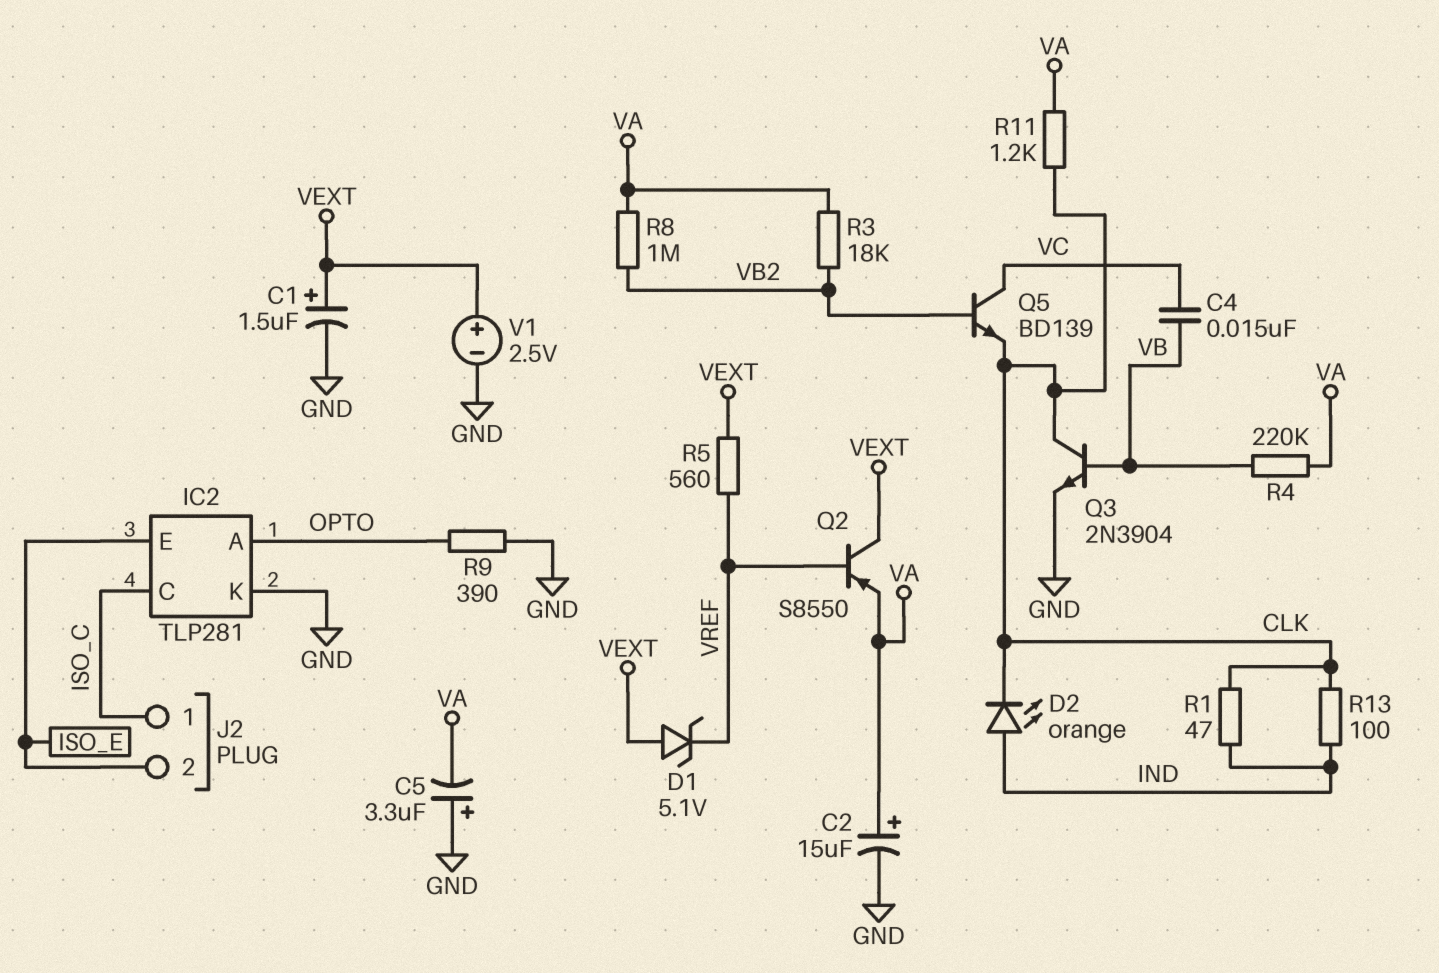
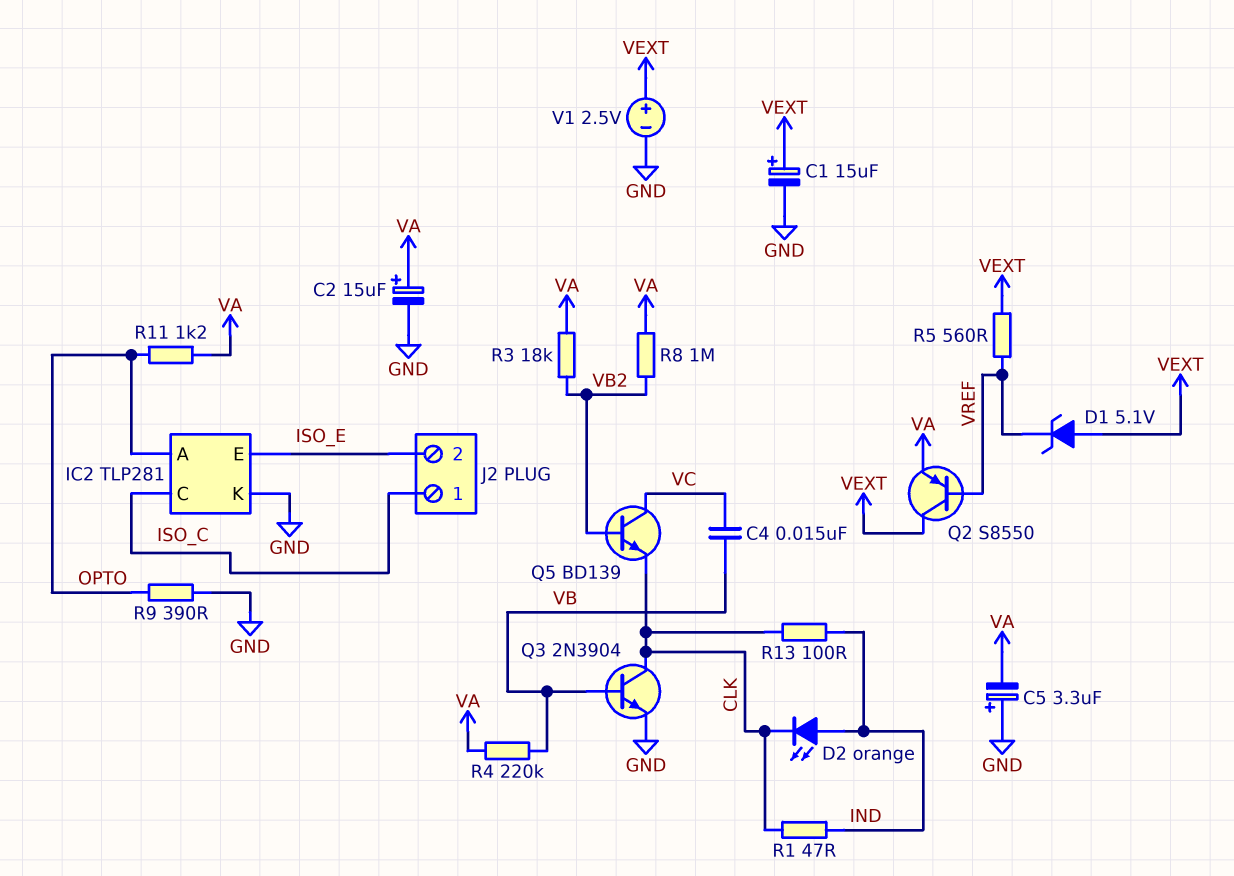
C1: 1.5uF (plus VEXT, minus GND) -> 15uF (plus VEXT, minus GND)
R11: 1.2k (CLK, VA) -> 1.2k (OPTO, VA)

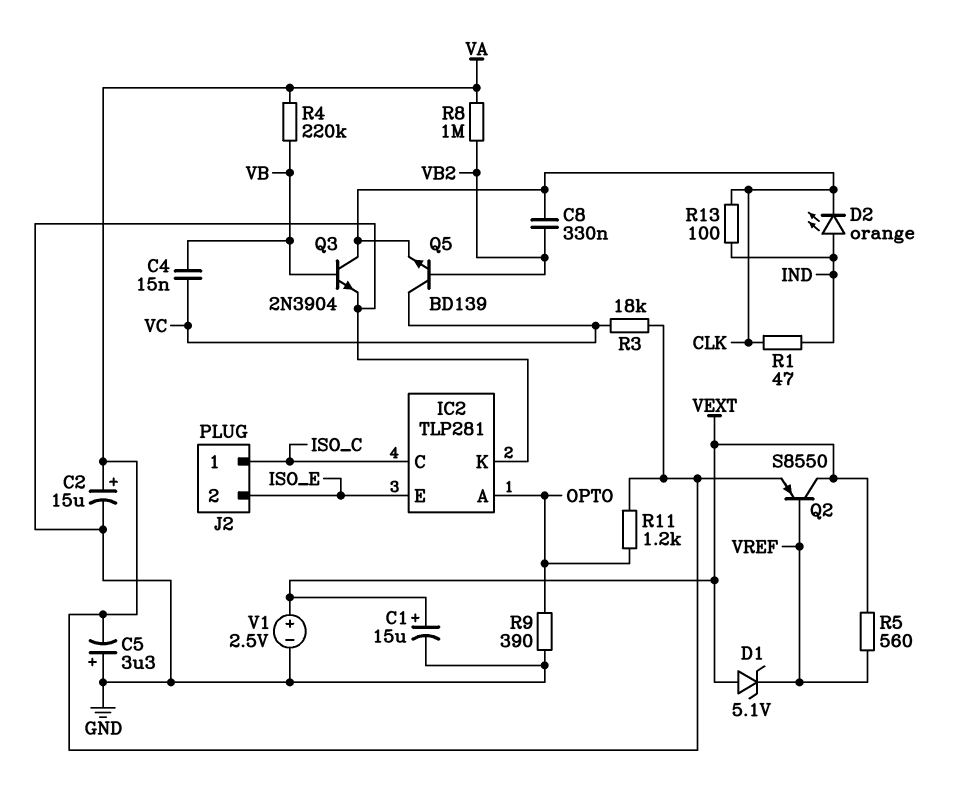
C8: none -> 330nF (CLK, VB2)
R3: 18k (VA, VB2) -> 18k (VA, VC)

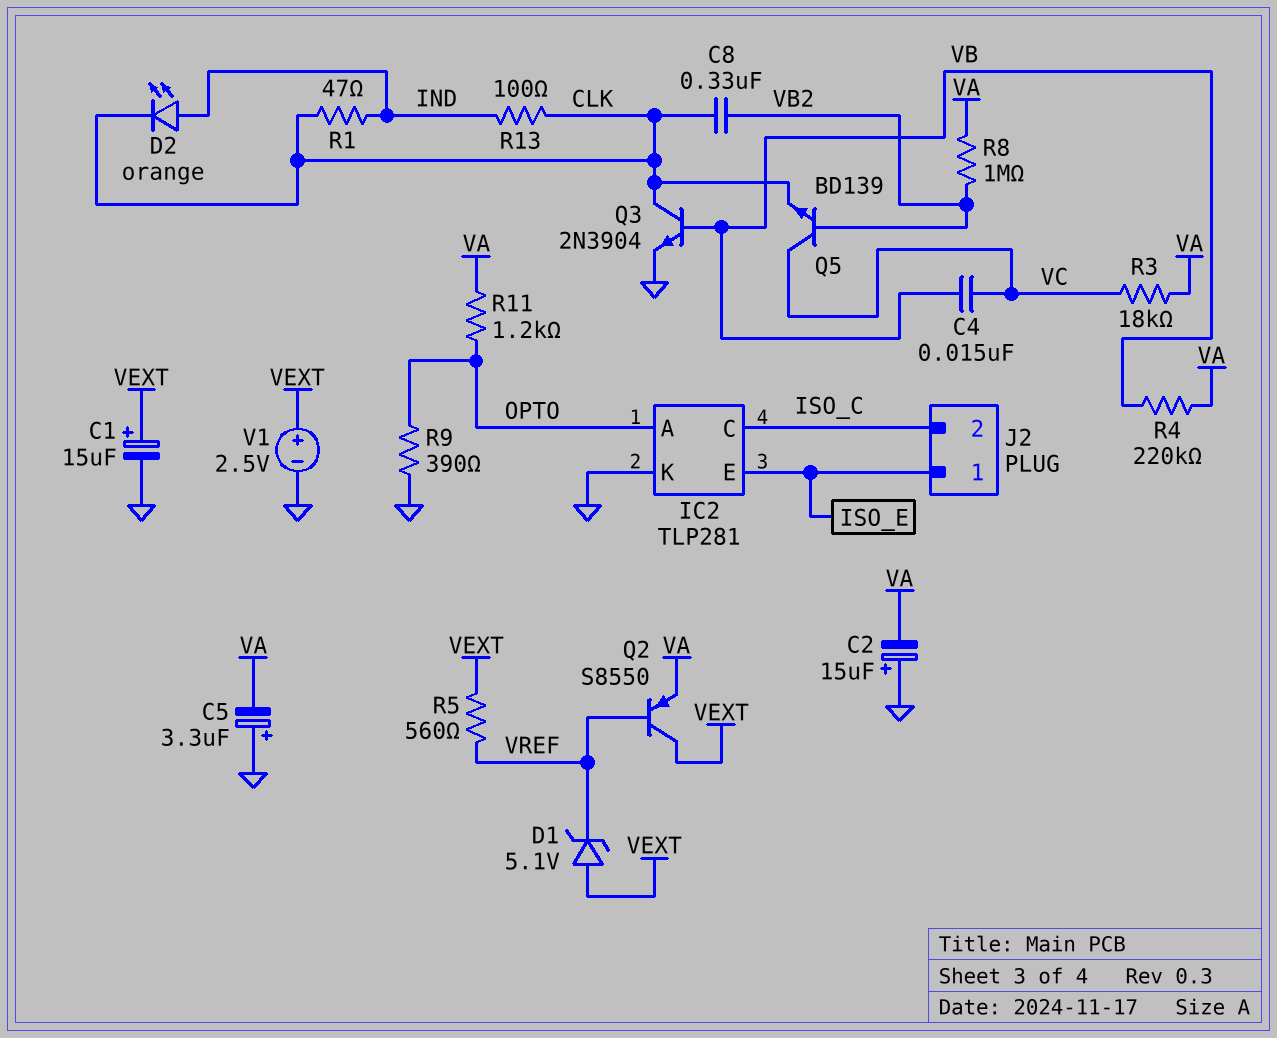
C2: 15uF (plus VA, minus GND) -> 15uF (plus GND, minus VA)
J2 pin 1: ISO_C -> ISO_E
J2 pin 2: ISO_E -> ISO_C

